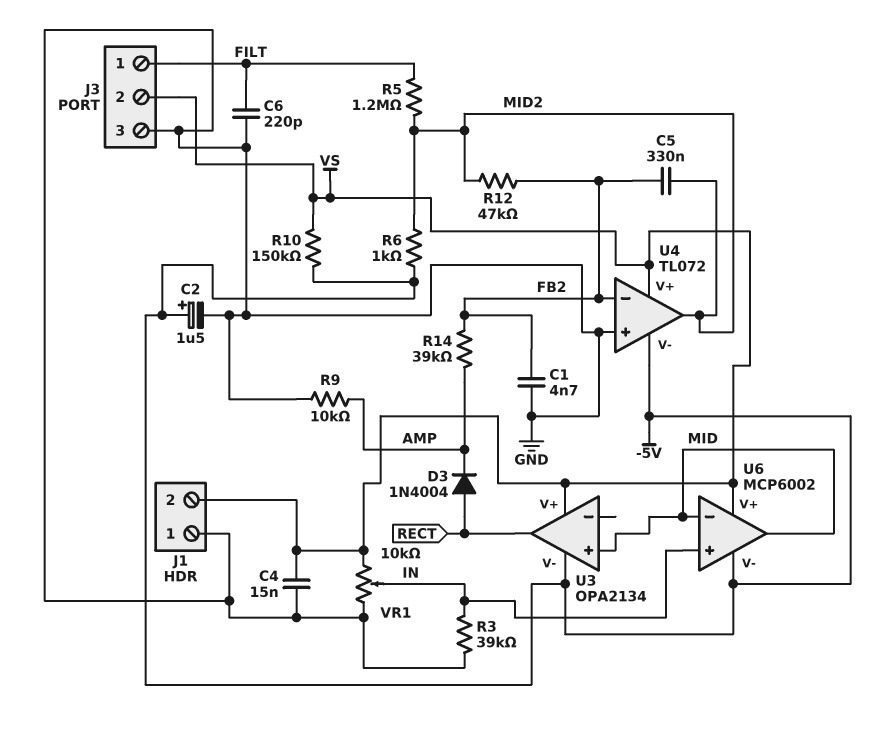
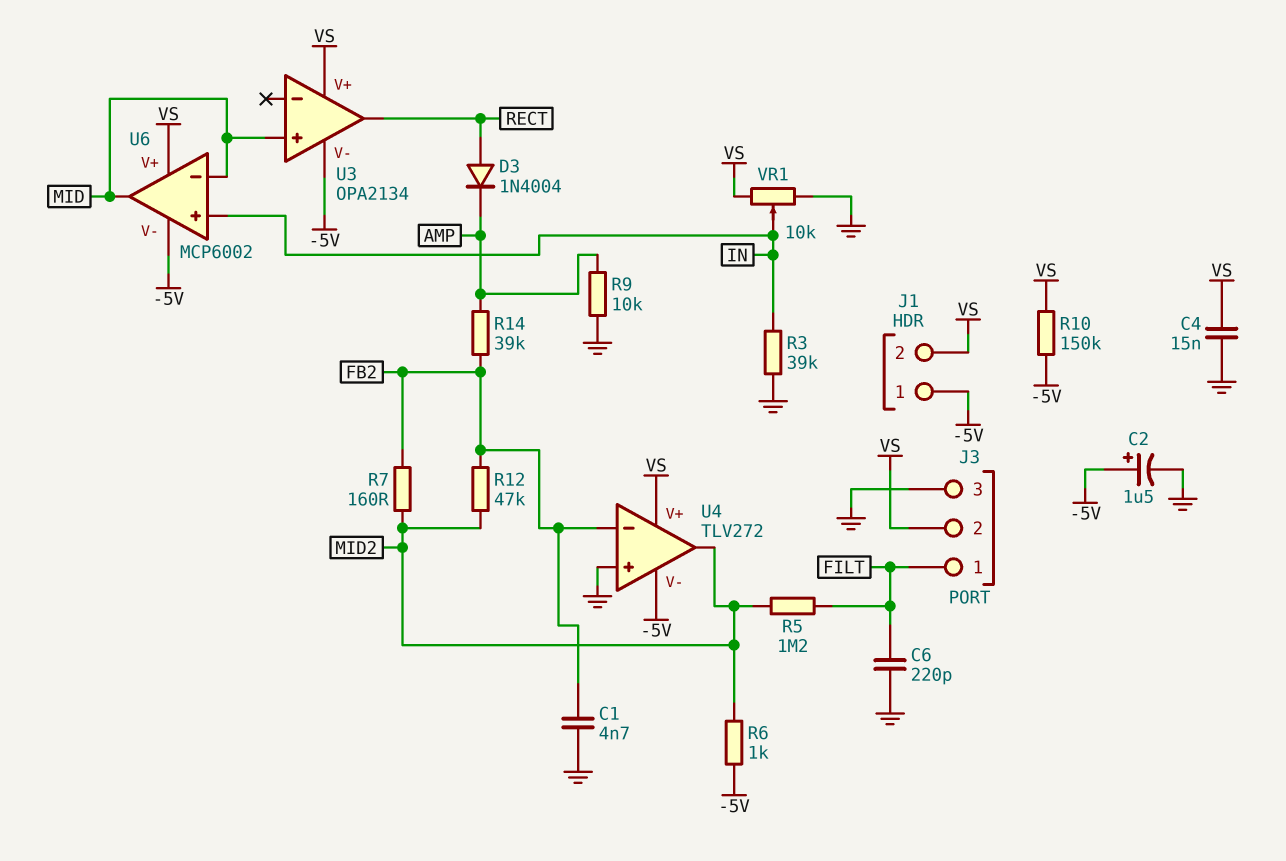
C5: 330nF (FB2, MID2) -> none
J1 pin 1: GND -> -5V
R7: none -> 160 (FB2, MID2)
U4: TL072 -> TLV272

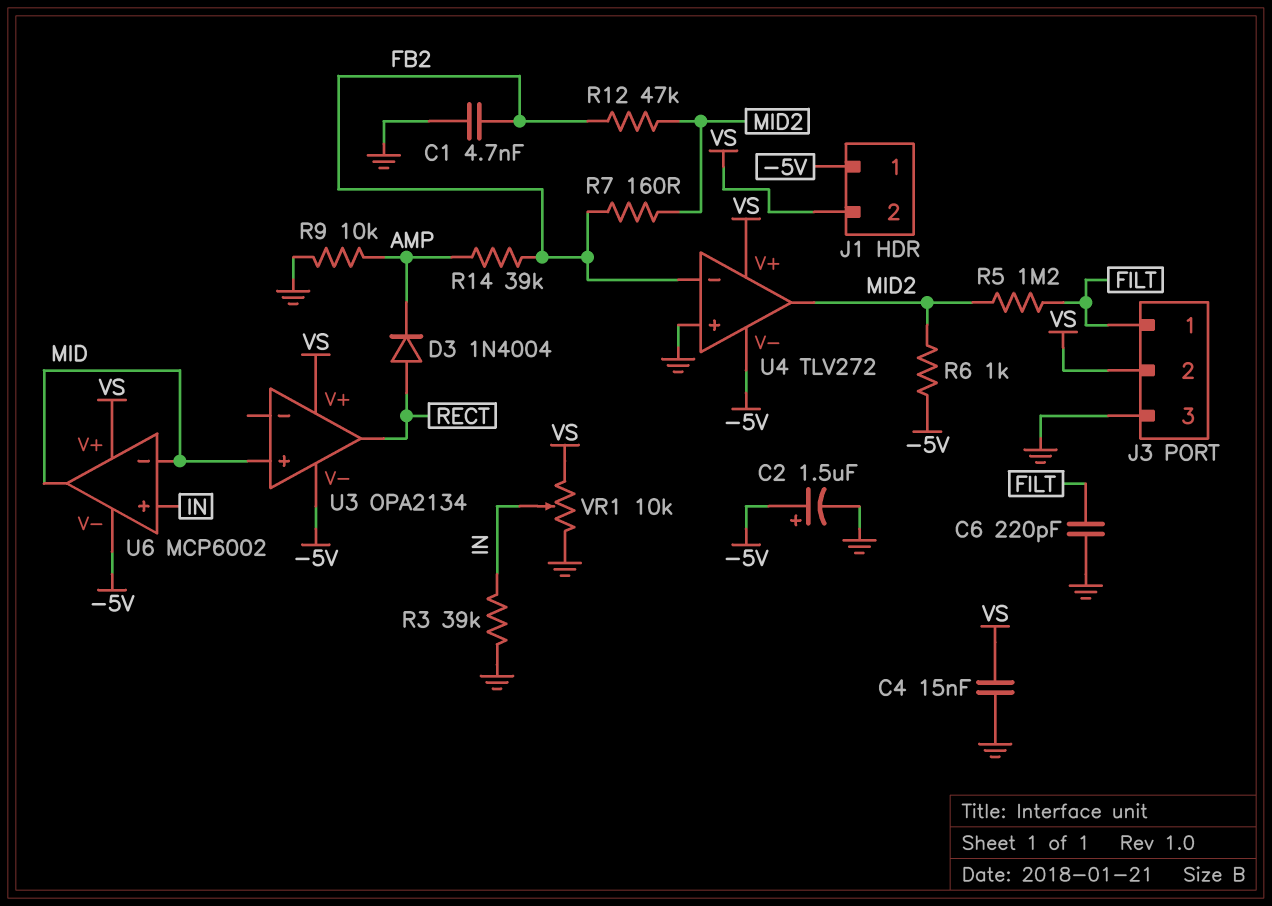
R10: 150k (-5V, VS) -> none

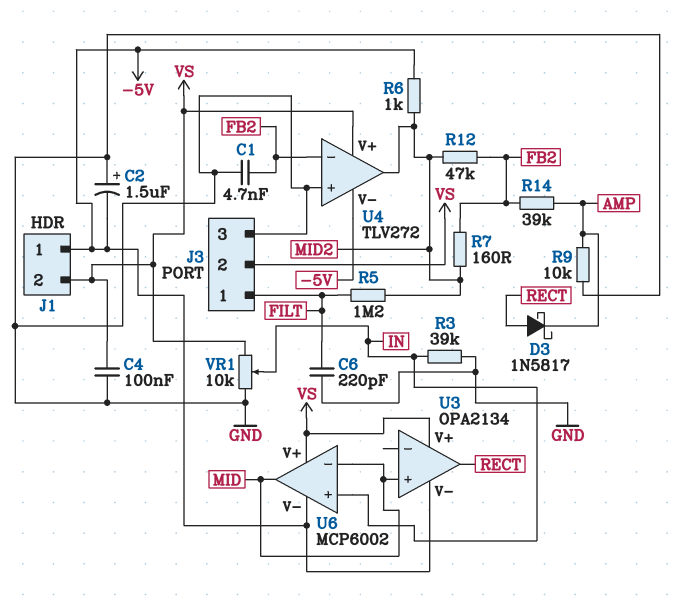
C2: 1.5uF (plus -5V, minus GND) -> 1.5uF (plus GND, minus -5V)
C4: 15nF (GND, VS) -> 100nF (GND, VS)
D3: diode 1N4004 (A RECT, K AMP) -> schottky 1N5817 (A RECT, K AMP)

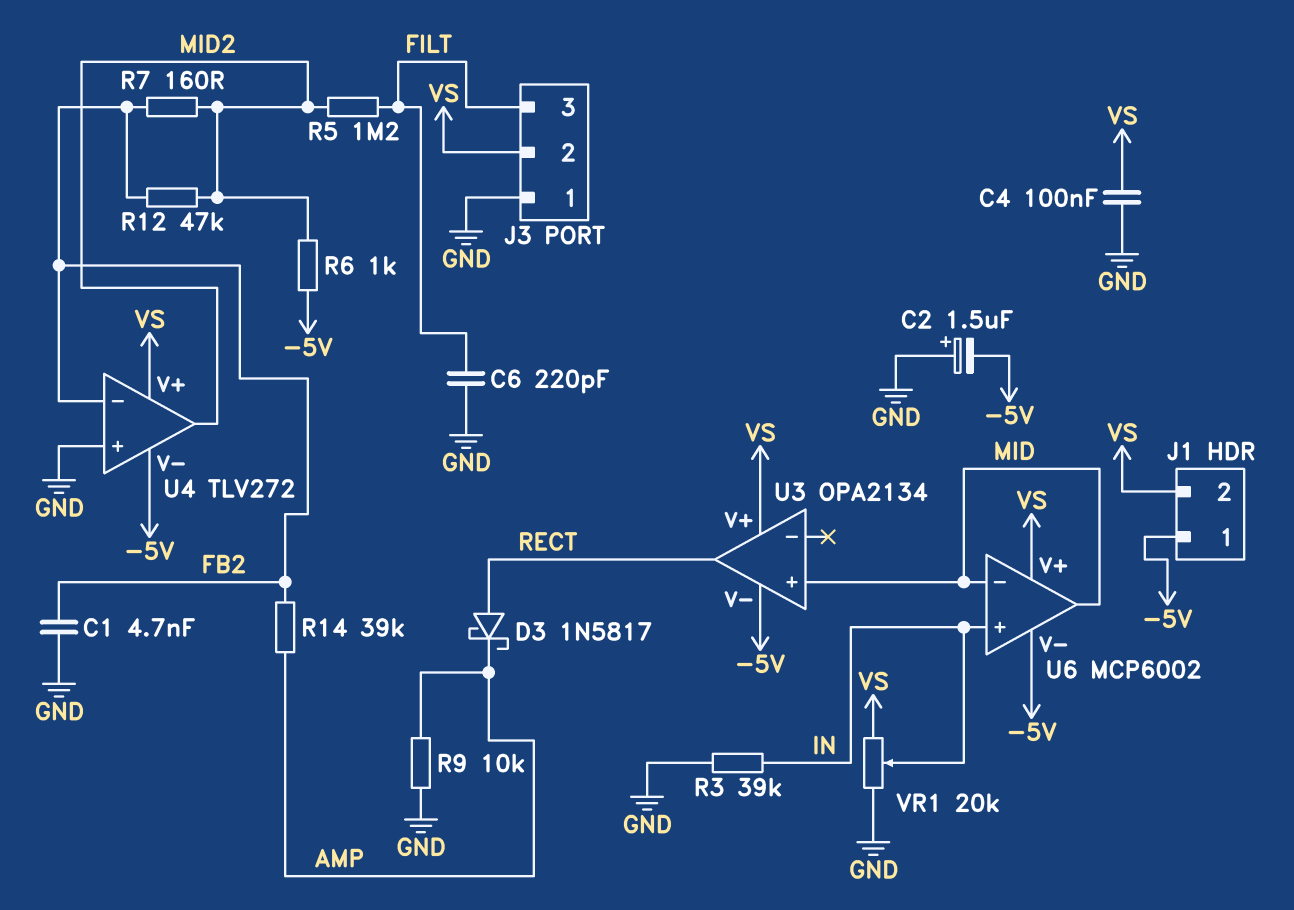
J3 pin 1: FILT -> GND
J3 pin 3: GND -> FILT
VR1: 10k (GND, VS, wiper IN) -> 20k (GND, VS, wiper IN)

